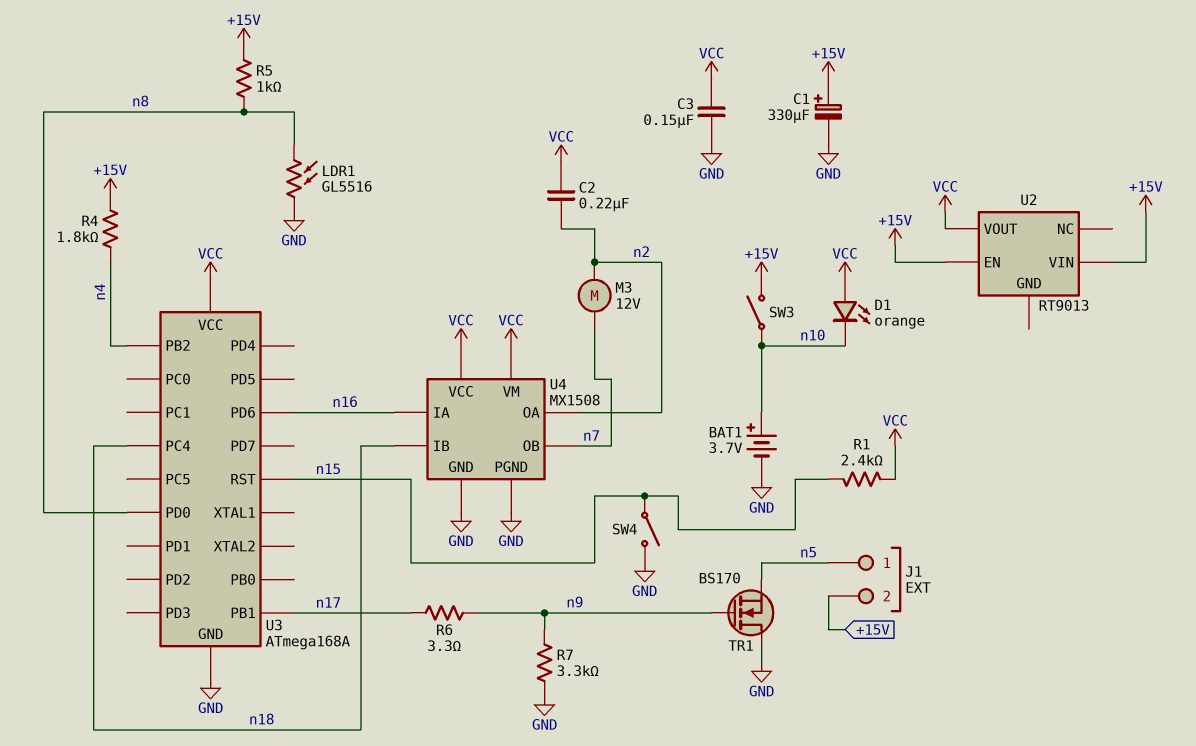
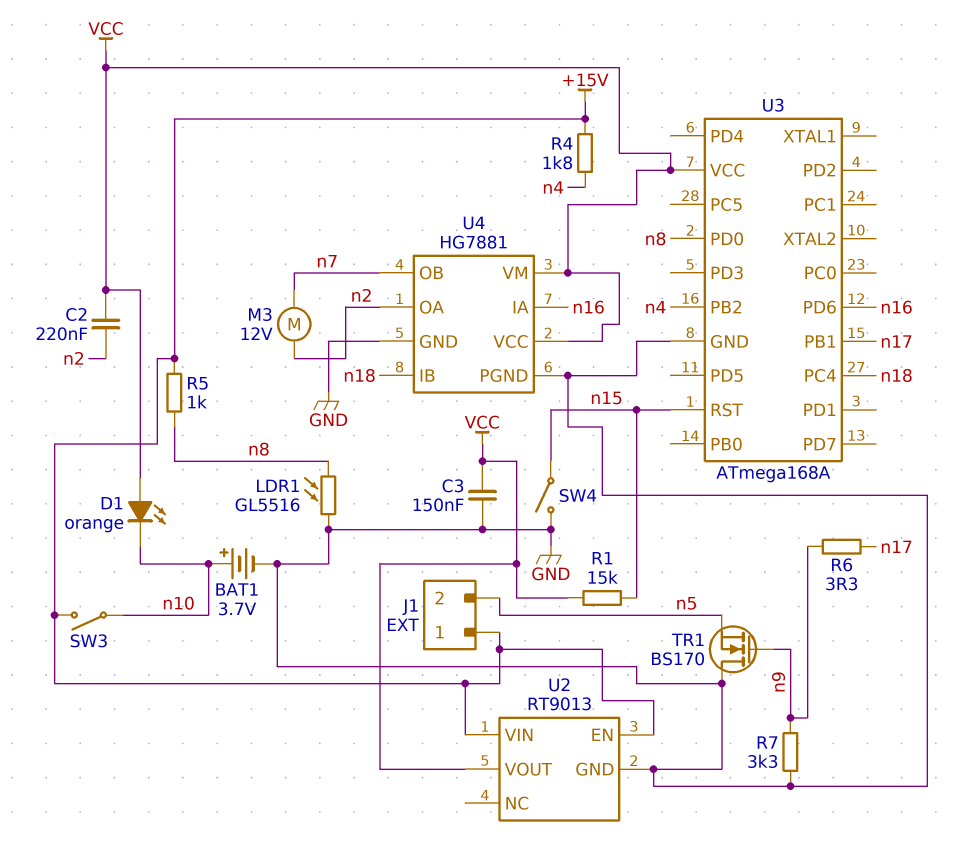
C1: 330uF (plus +15V, minus GND) -> none
J1 pin 1: n5 -> +15V
J1 pin 2: +15V -> n5
R1: 2.4k (VCC, n15) -> 15k (VCC, n15)
U2 pin GND: none -> GND
U4: MX1508 -> HG7881

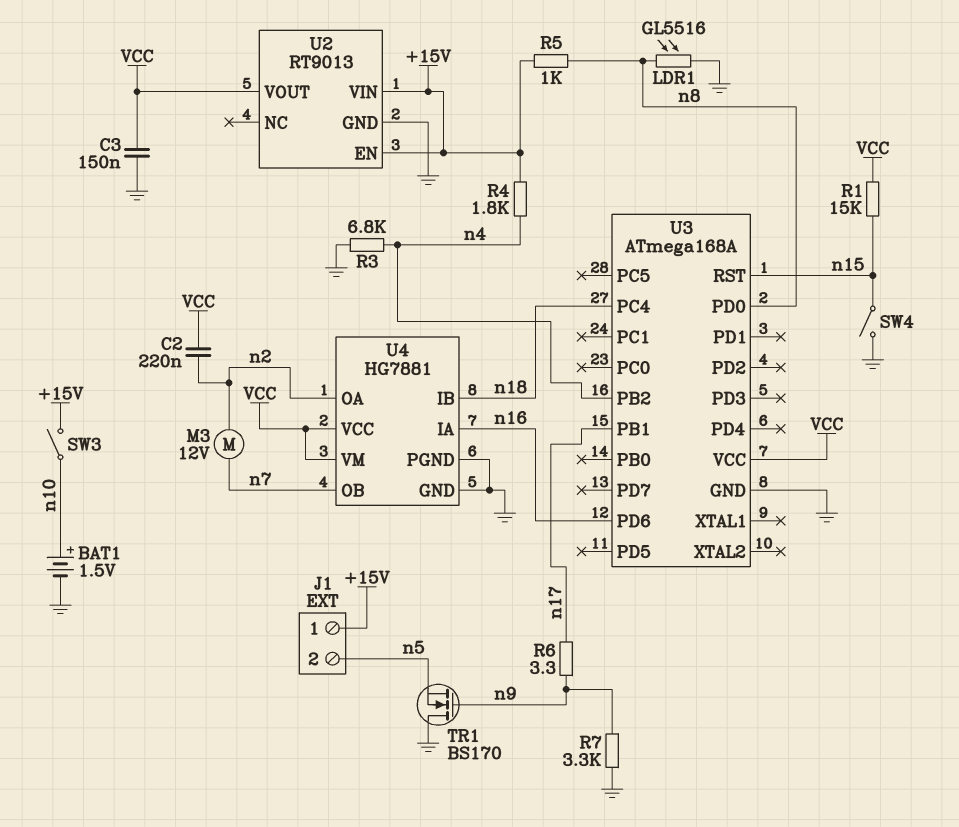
BAT1: 3.7V (plus n10, minus GND) -> 1.5V (plus n10, minus GND)
D1: LED orange (A VCC, K n10) -> none
R3: none -> 6.8k (GND, n4)

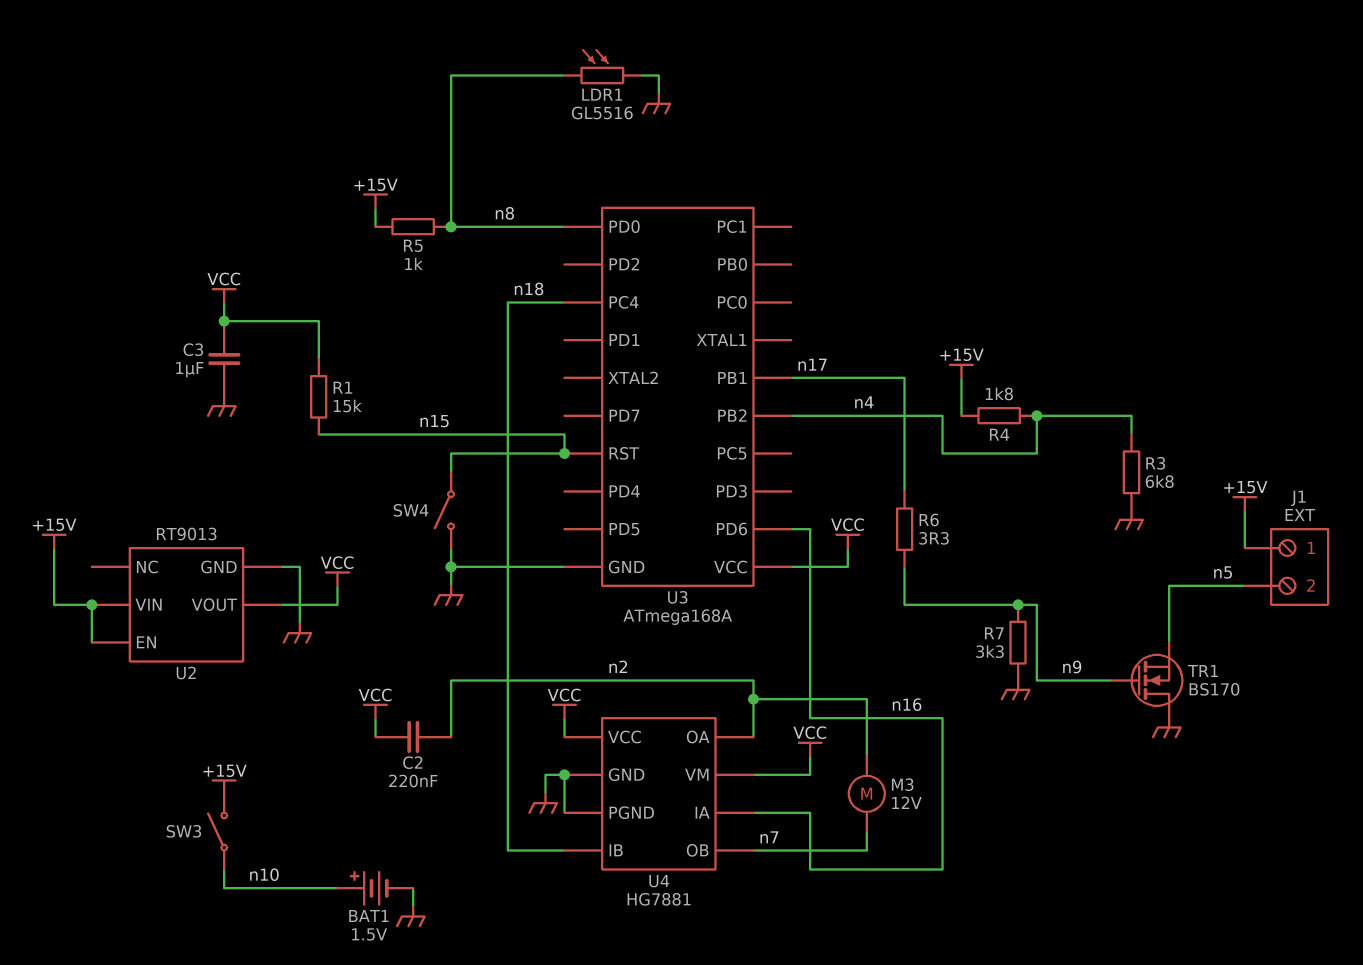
C3: 150nF (GND, VCC) -> 1uF (GND, VCC)

